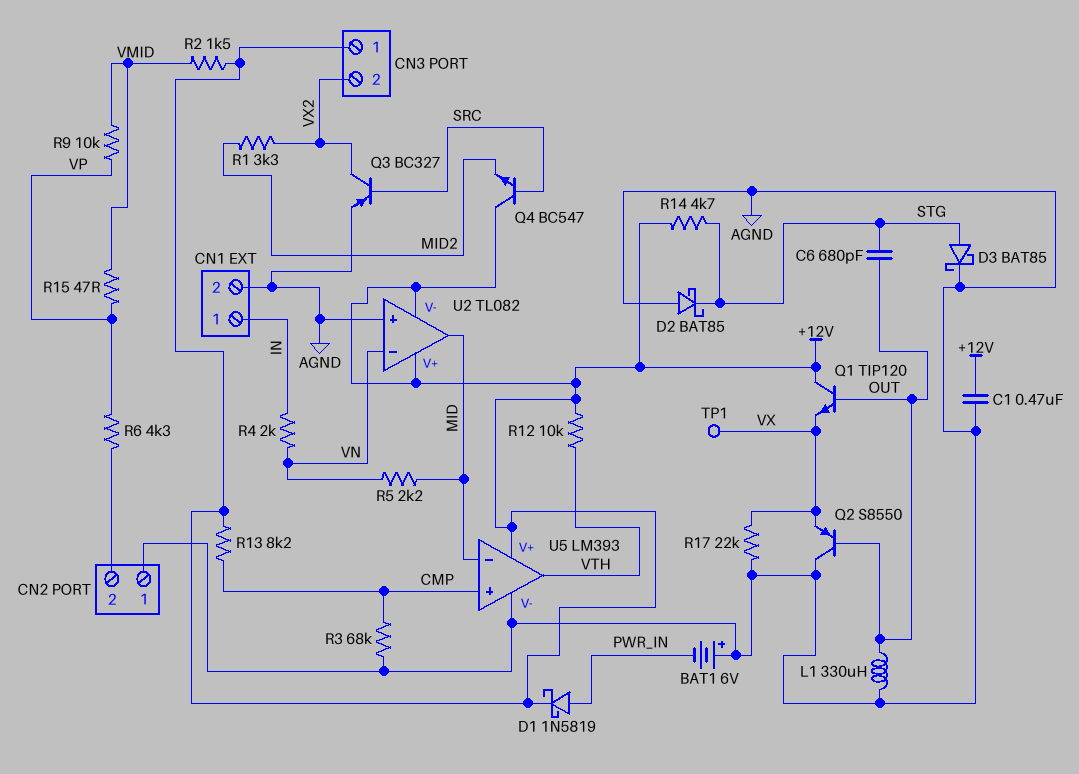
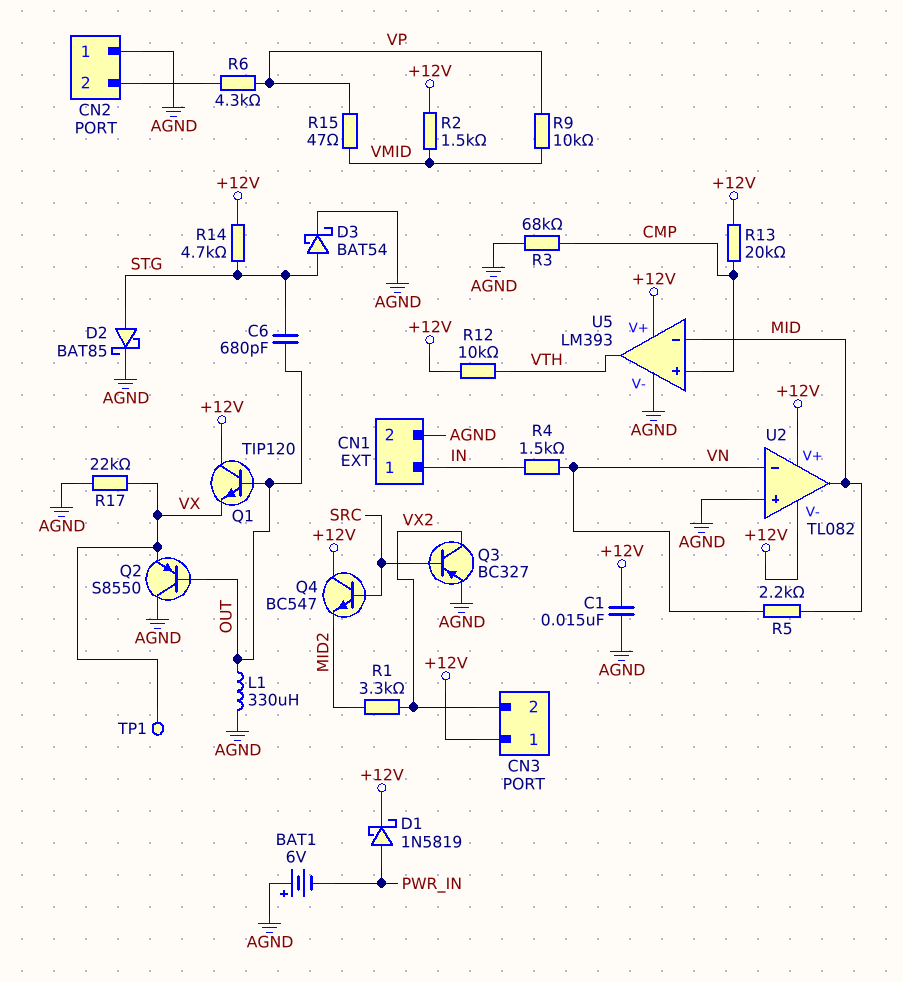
C1: 470nF (+12V, AGND) -> 15nF (+12V, AGND)
D2: schottky BAT85 (A AGND, K STG) -> schottky BAT85 (A STG, K AGND)
D3: schottky BAT85 (A STG, K AGND) -> schottky BAT54 (A STG, K AGND)
R4: 2k (IN, VN) -> 1.5k (IN, VN)
R13: 8.2k (+12V, CMP) -> 20k (+12V, CMP)

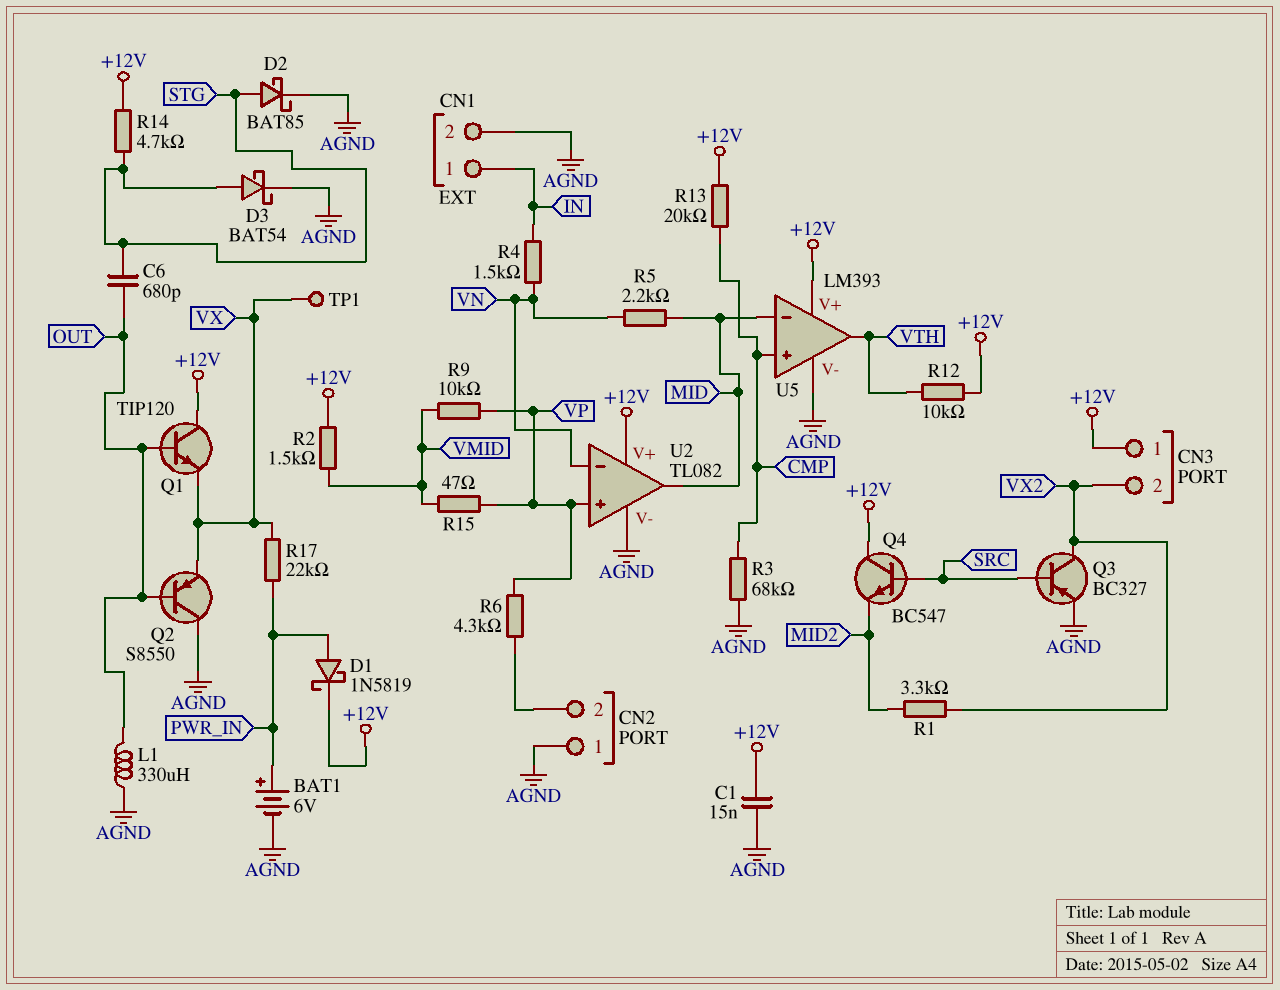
BAT1: 6V (plus AGND, minus PWR_IN) -> 6V (plus PWR_IN, minus AGND)
R17: 22k (AGND, VX) -> 22k (PWR_IN, VX)
U2 pin V-: +12V -> AGND
U2 pin in+: AGND -> VP

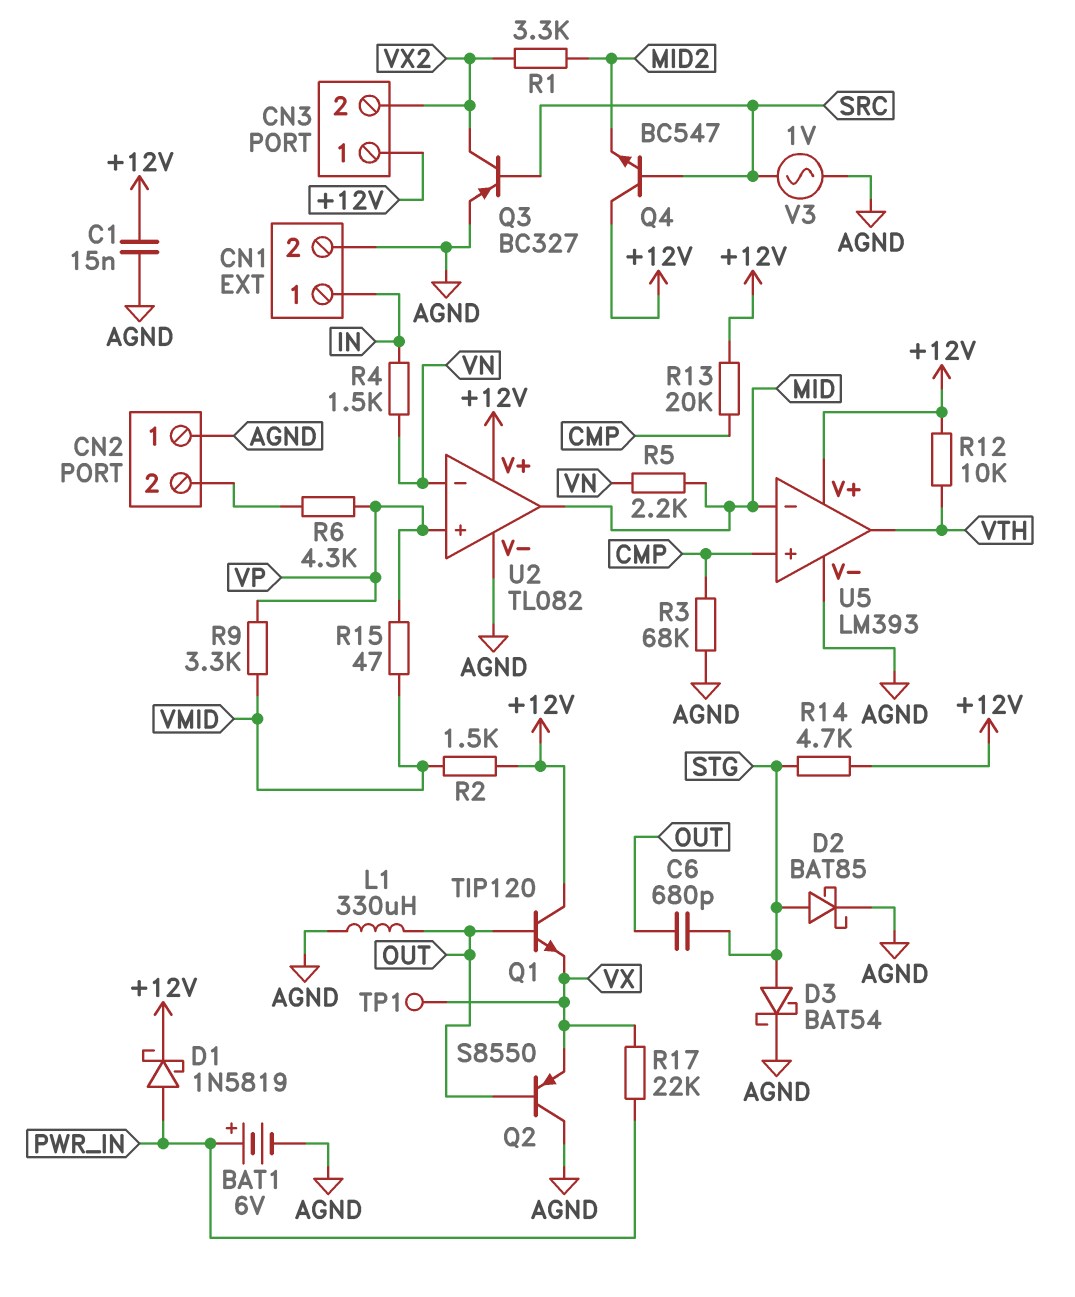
R9: 10k (VMID, VP) -> 3.3k (VMID, VP)
V3: none -> AC 1V (AGND, SRC)

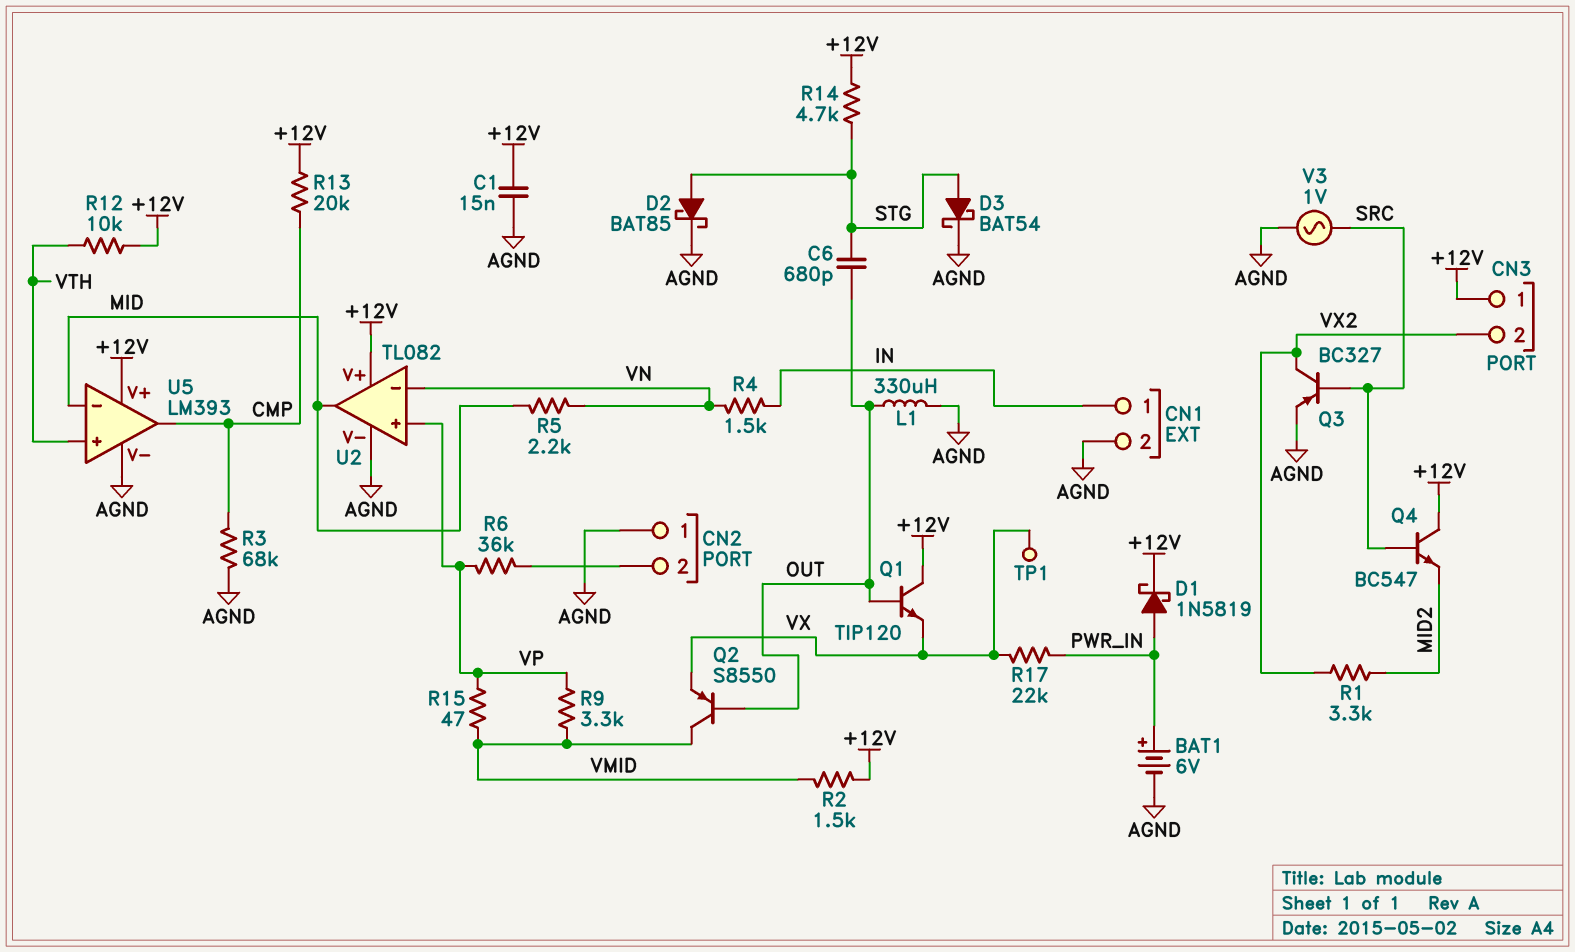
Q2: PNP S8550 (B OUT, C AGND, E VX) -> PNP S8550 (B OUT, C VMID, E VX)
R6: 4.3k (CN2/2, VP) -> 36k (CN2/2, VP)
U5 pin in+: CMP -> VTH
U5 pin out: VTH -> CMP

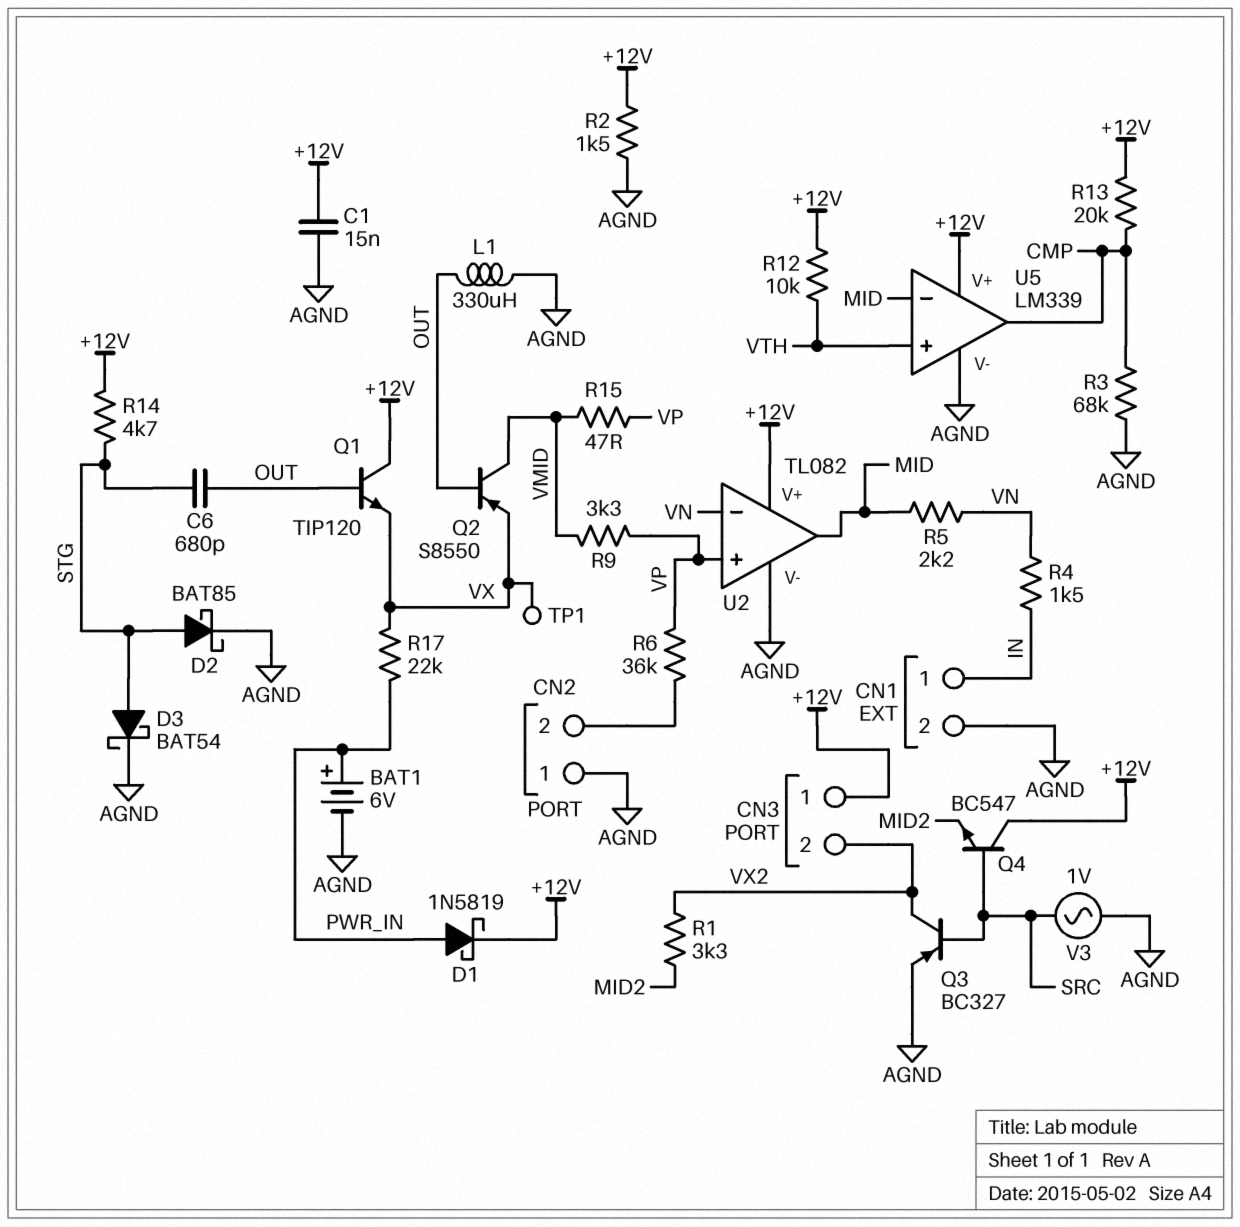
R2: 1.5k (+12V, VMID) -> 1.5k (+12V, AGND)
U5: LM393 -> LM339

